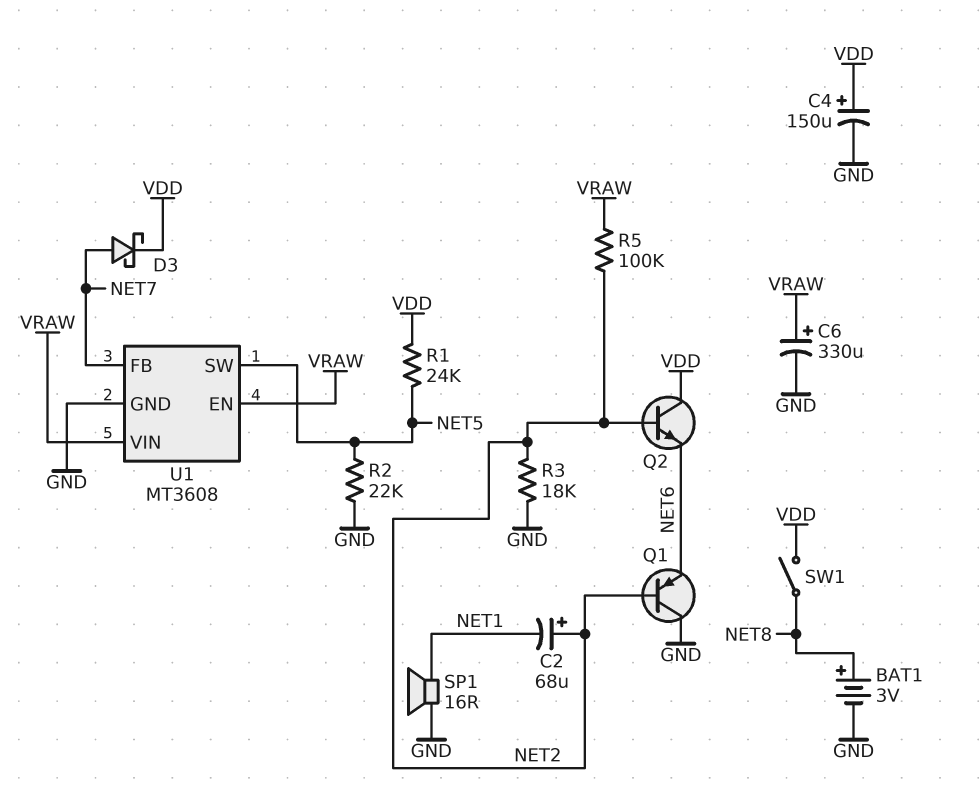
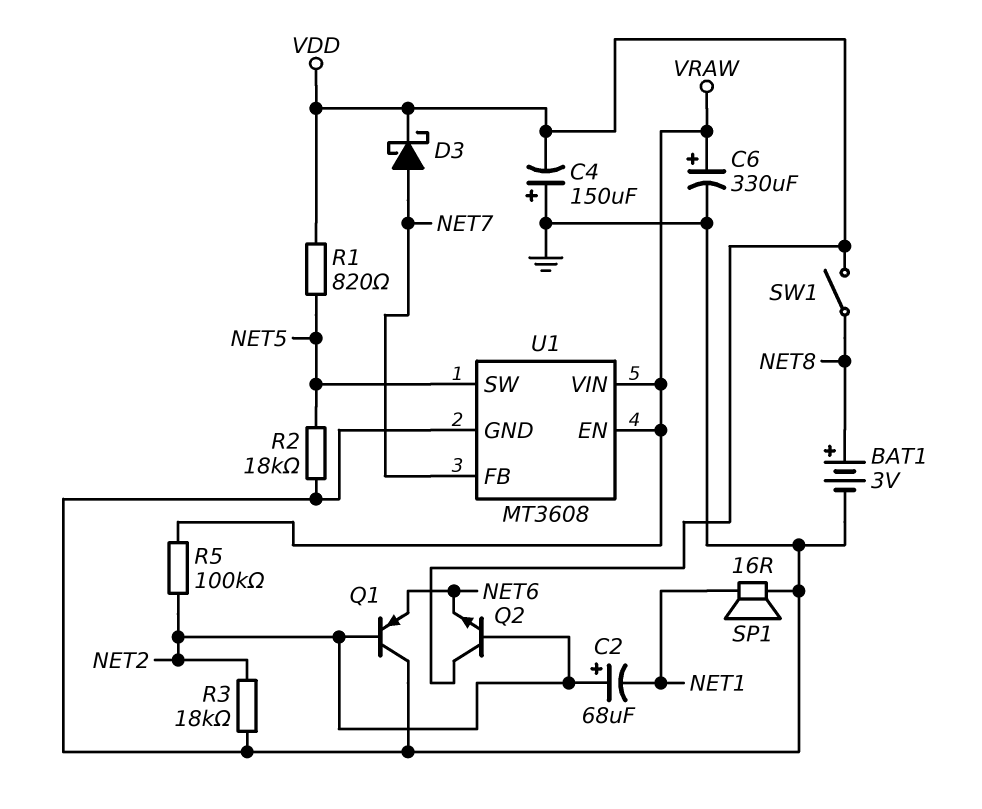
C4: 150uF (plus VDD, minus GND) -> 150uF (plus GND, minus VDD)
R1: 24k (NET5, VDD) -> 820 (NET5, VDD)
R2: 22k (GND, NET5) -> 18k (GND, NET5)

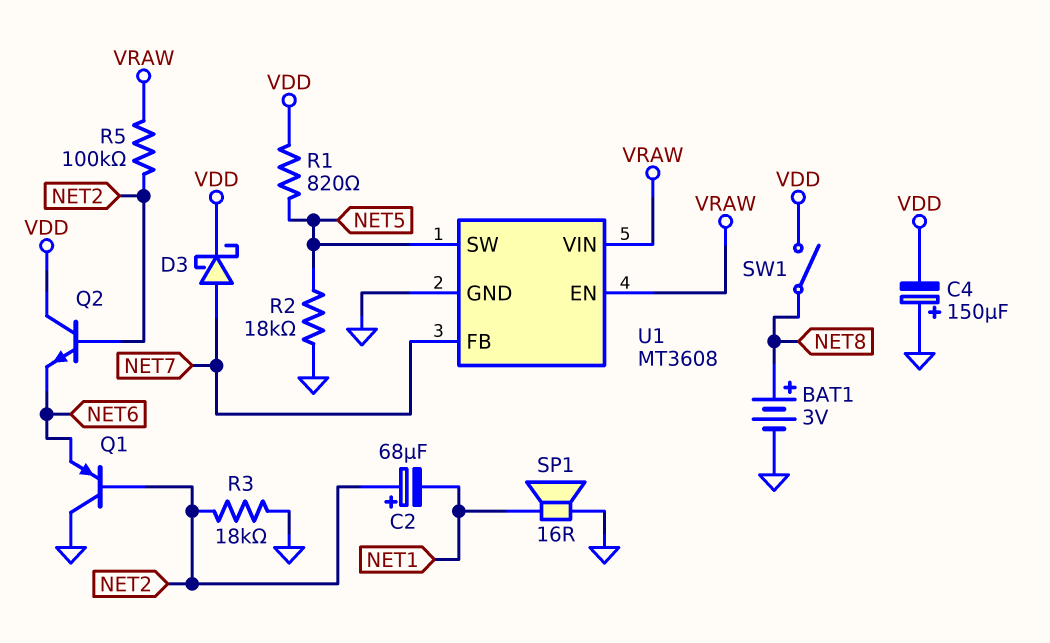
C6: 330uF (plus VRAW, minus GND) -> none

